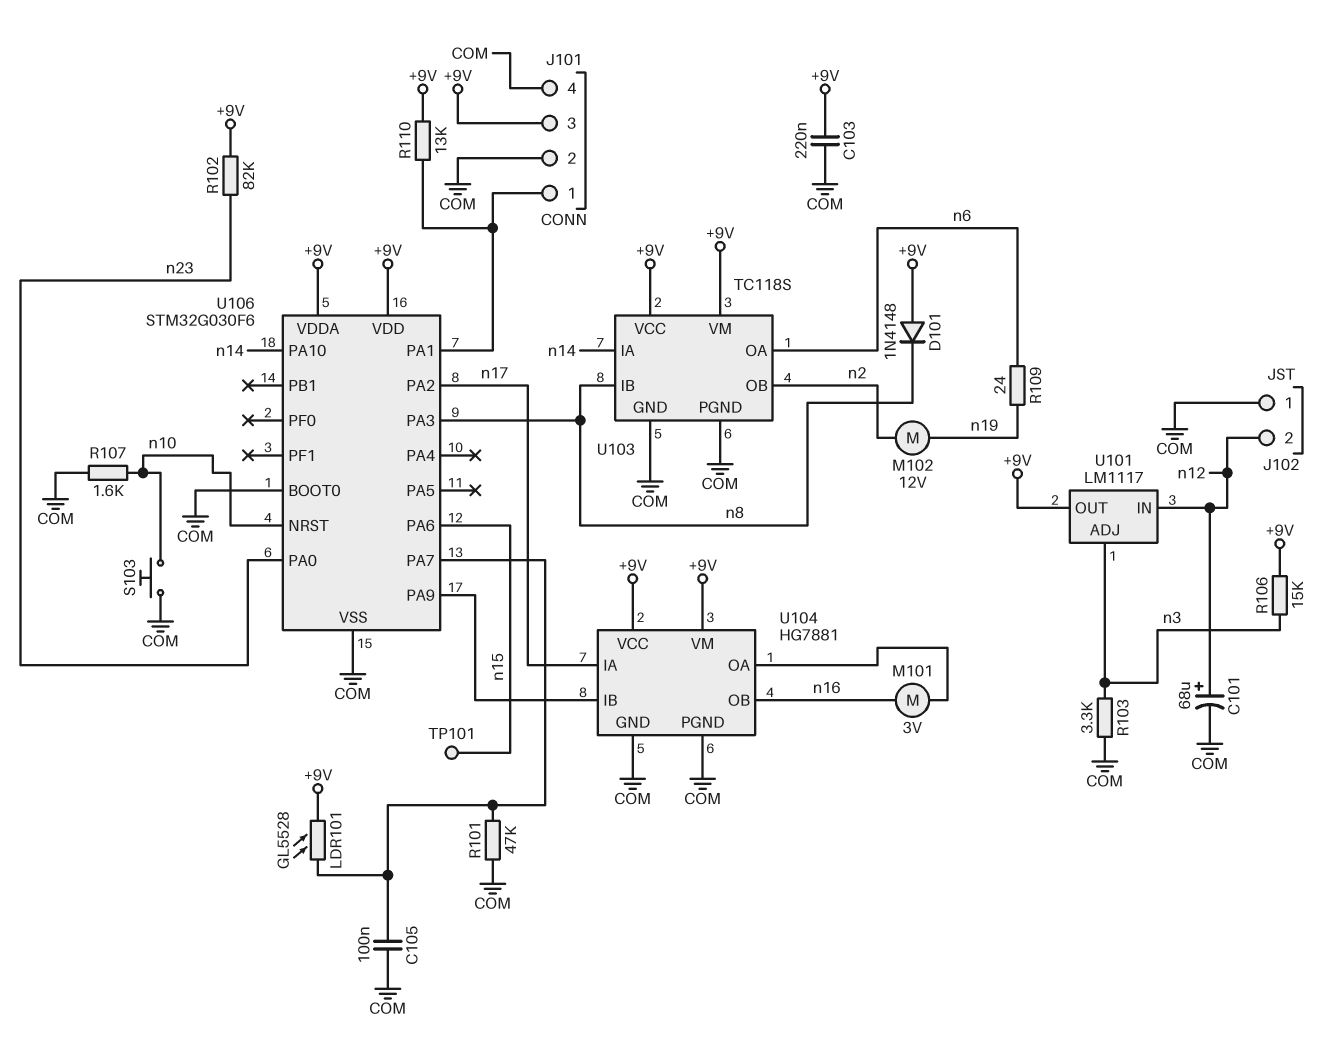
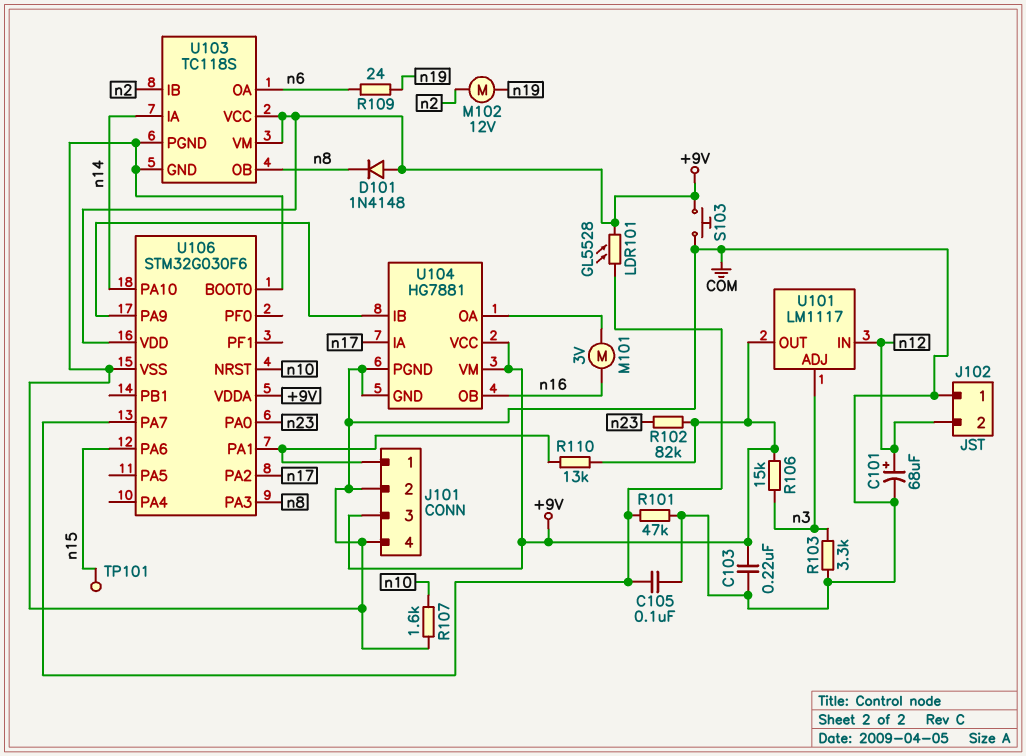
S103: button (COM, n10) -> button (+9V, COM)
U103 pin IB: n8 -> n2
U103 pin OB: n2 -> n8

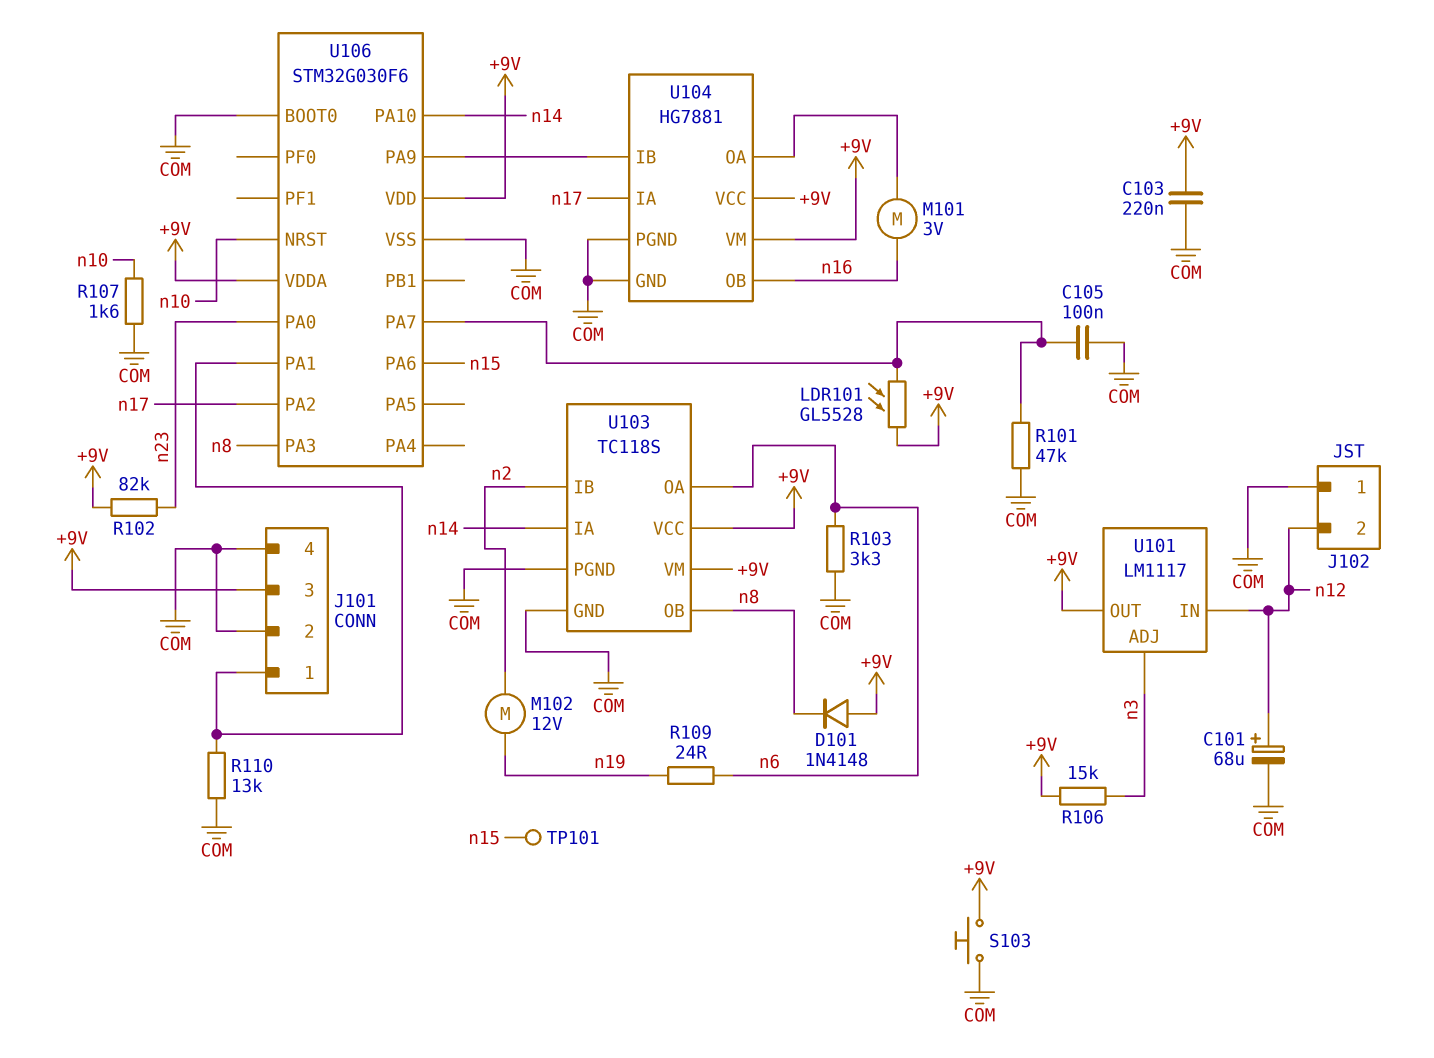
R103: 3.3k (COM, n3) -> 3.3k (COM, n6)
R110: 13k (+9V, J101/1) -> 13k (COM, J101/1)

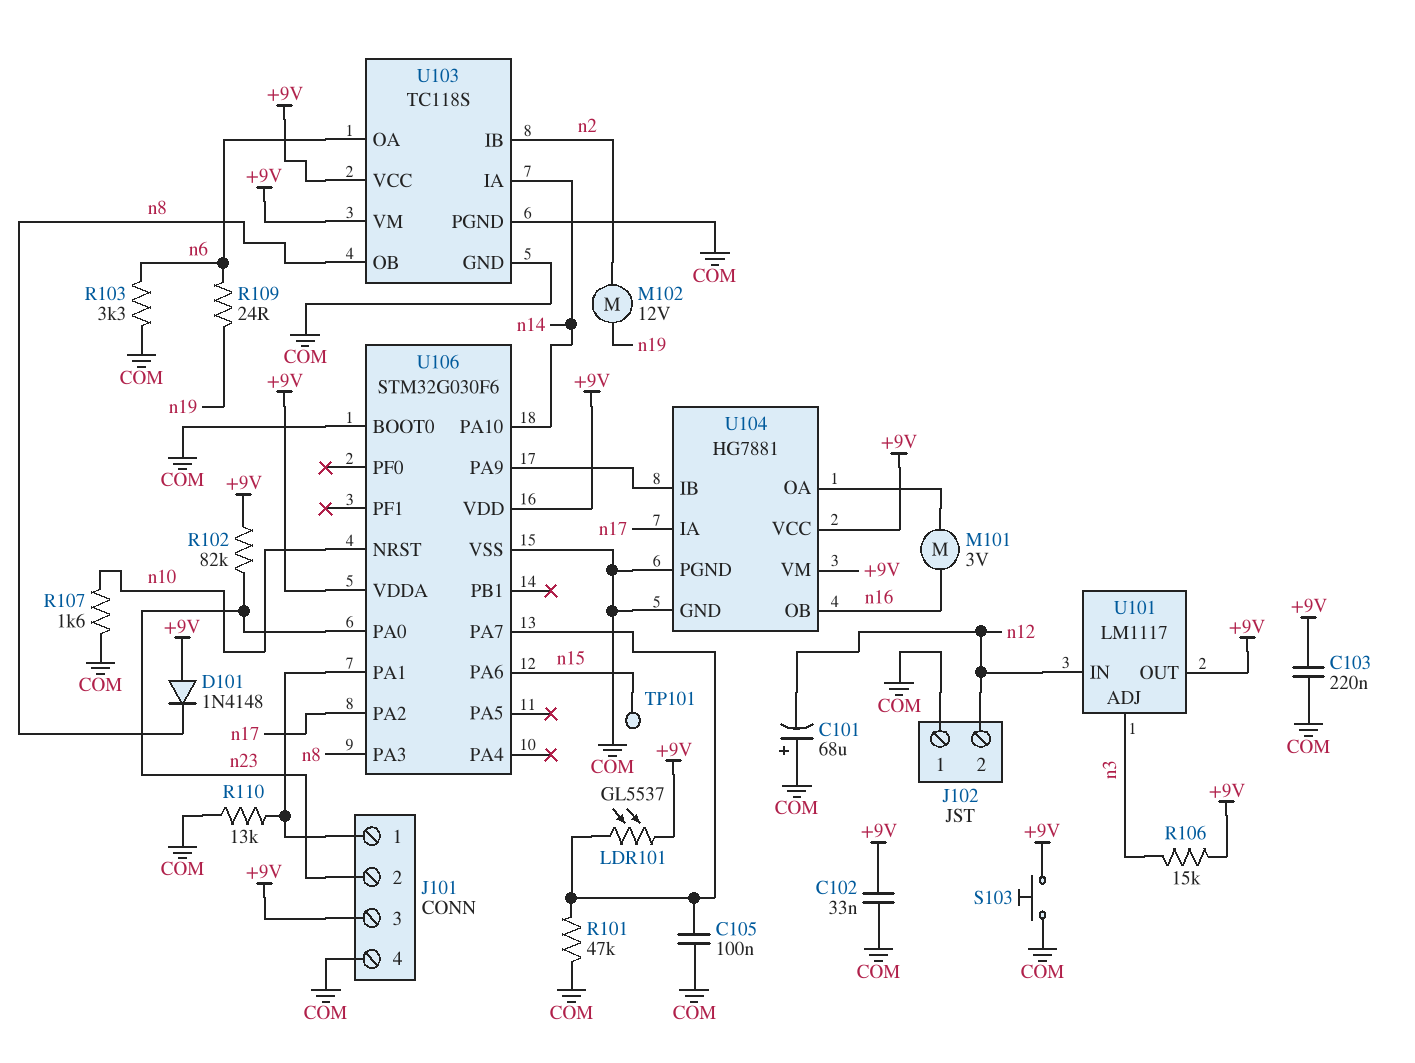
C101: 68uF (plus n12, minus COM) -> 68uF (plus COM, minus n12)
C102: none -> 33nF (+9V, COM)
J101 pin 2: COM -> n23
LDR101: GL5528 (+9V, U106/PA7) -> GL5537 (+9V, U106/PA7)

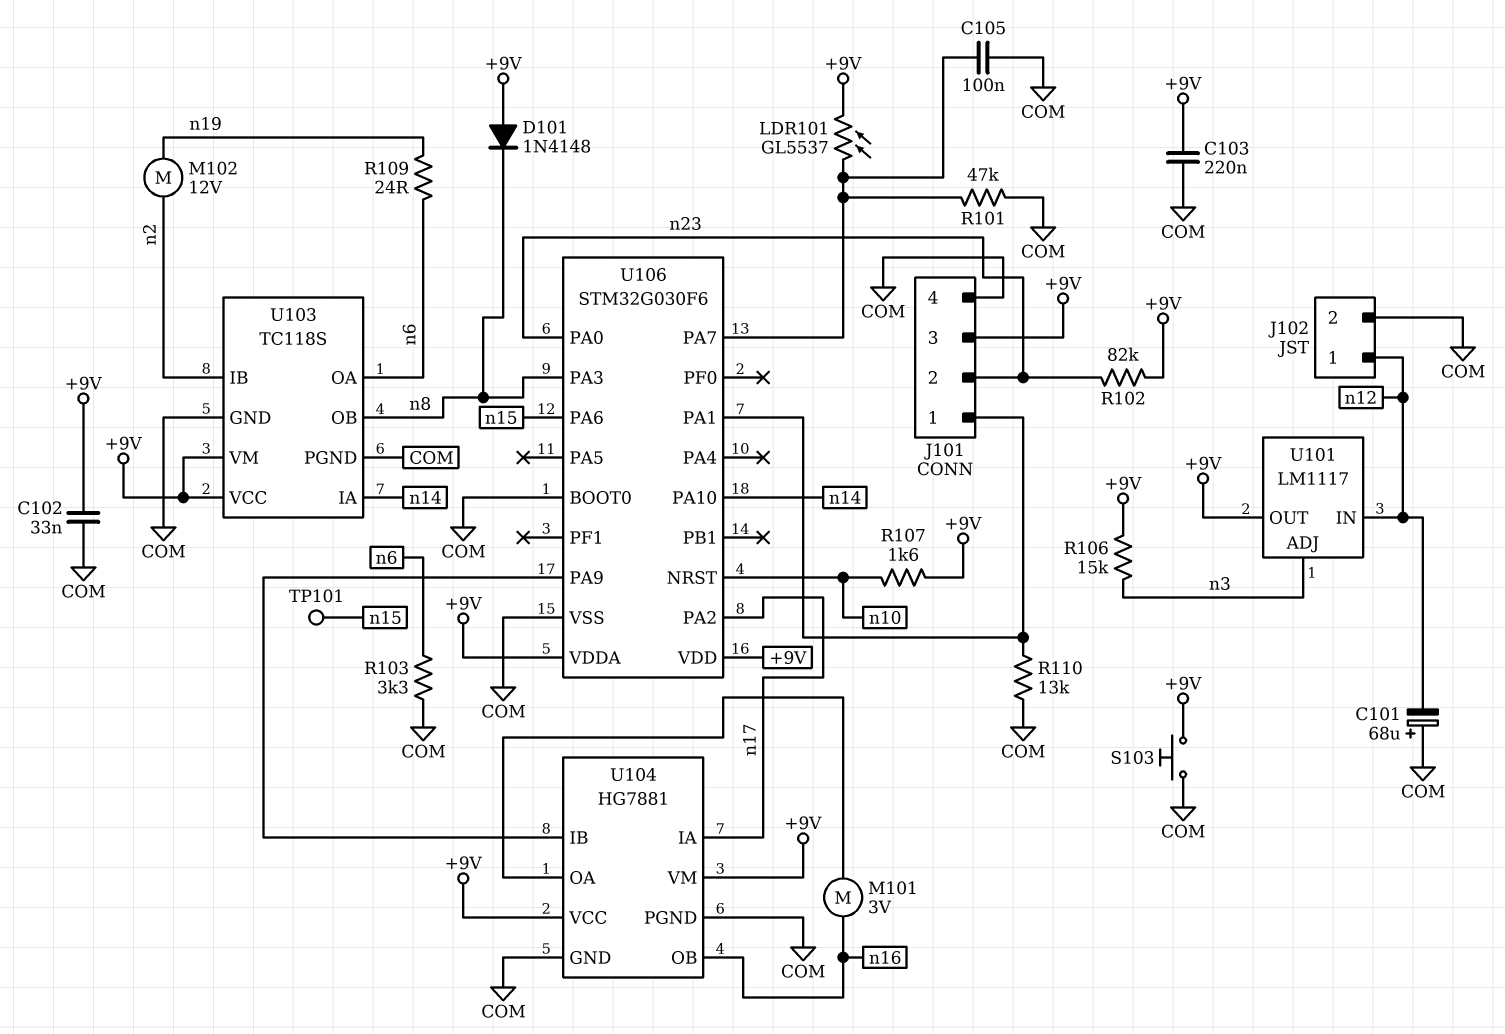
J102 pin 1: COM -> n12
J102 pin 2: n12 -> COM
R107: 1.6k (COM, n10) -> 1.6k (+9V, n10)

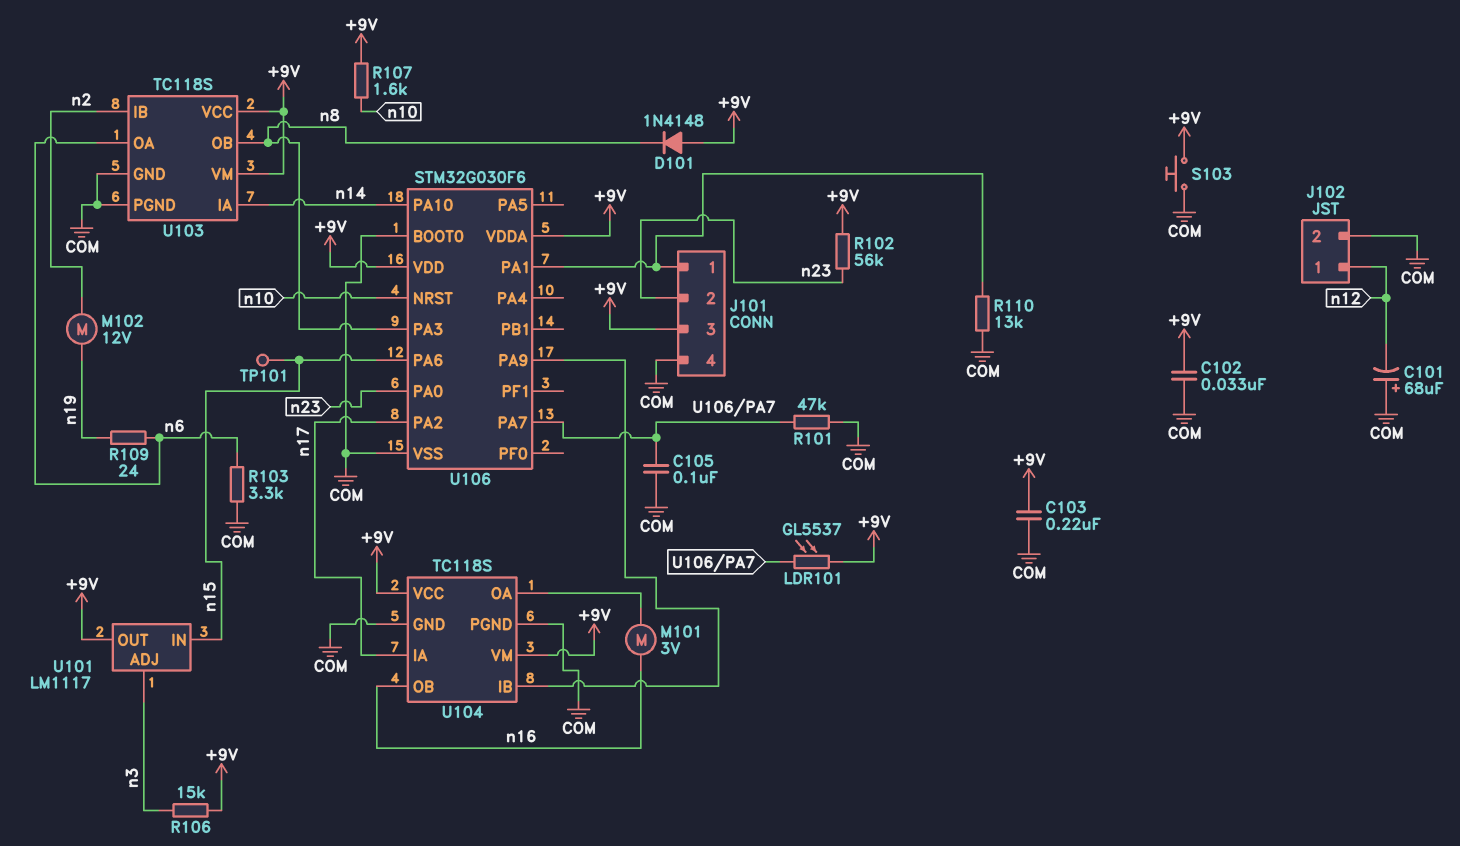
R102: 82k (+9V, n23) -> 56k (+9V, n23)
U101 pin IN: n12 -> n15
U104: HG7881 -> TC118S

